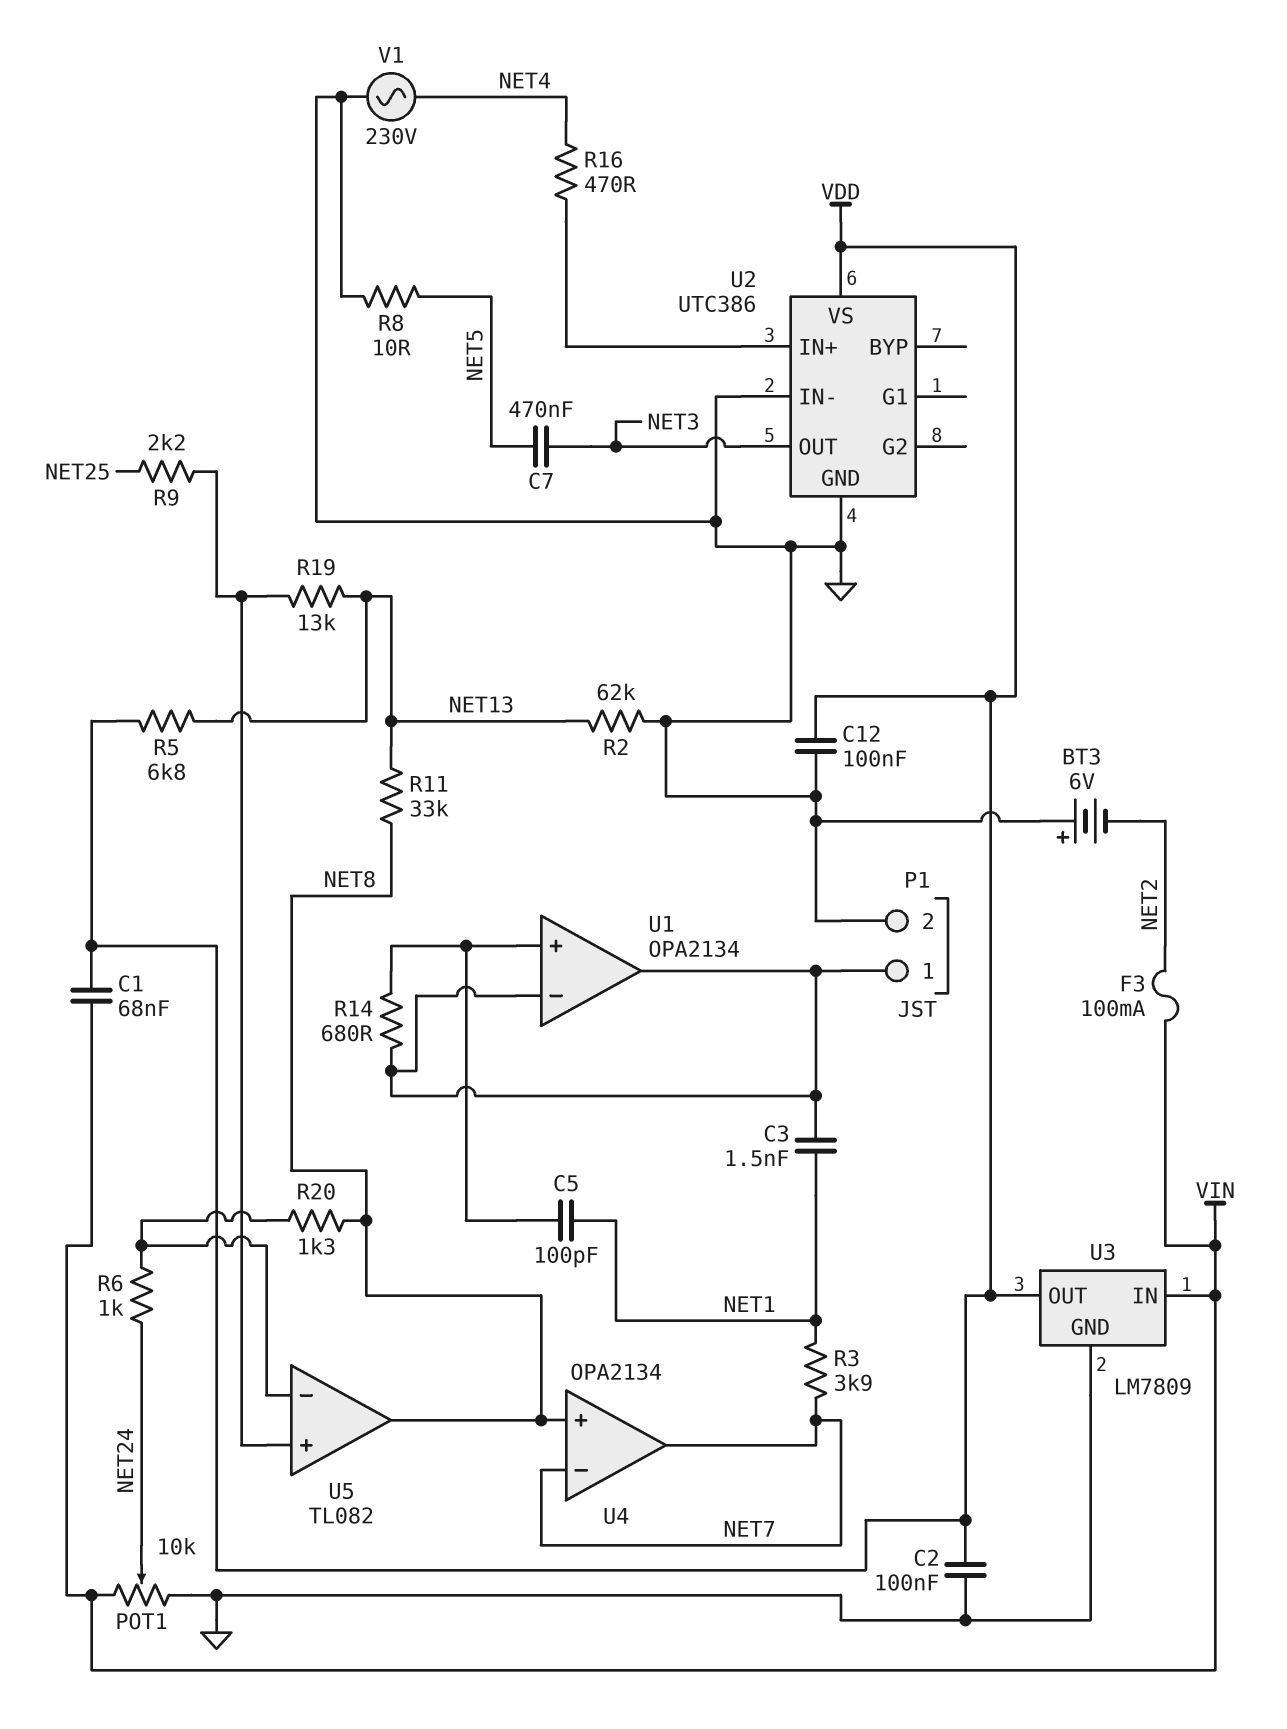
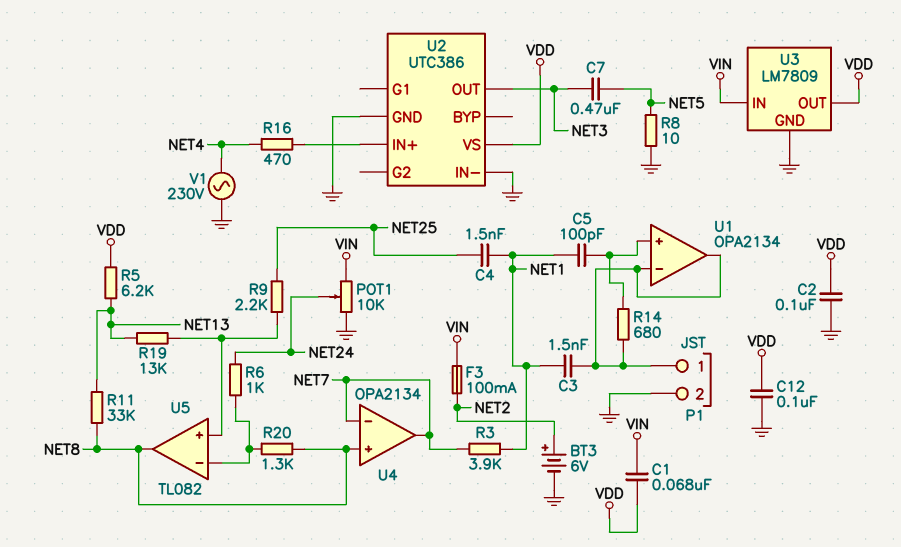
BT3: 6V (plus GND, minus NET2) -> 6V (plus NET2, minus GND)
C4: none -> 1.5nF (NET1, NET25)
R2: 62k (GND, NET13) -> none
R5: 6.8k (NET13, VDD) -> 6.2k (NET13, VDD)

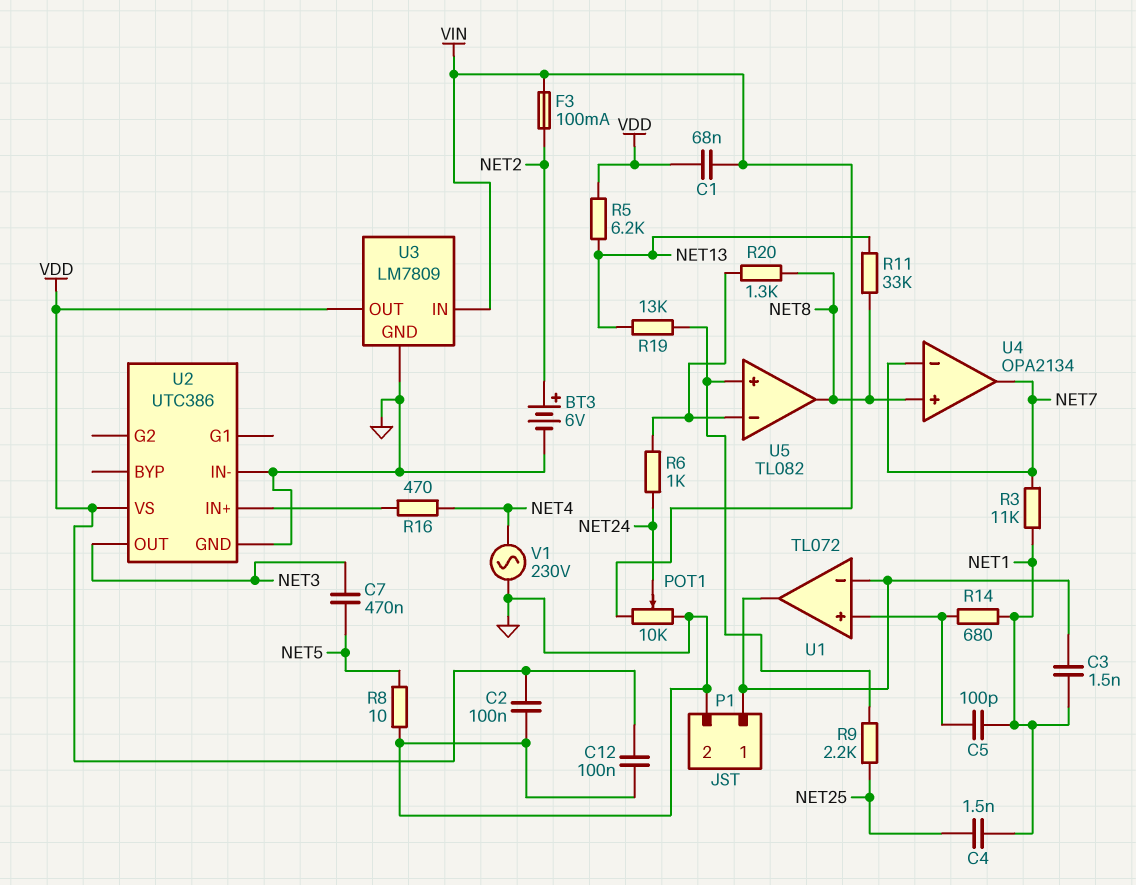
R3: 3.9k (NET1, NET7) -> 11k (NET1, NET7)
R14: 680 (P1/1, U1/in+) -> 680 (NET1, U1/in+)
U1: OPA2134 -> TL072

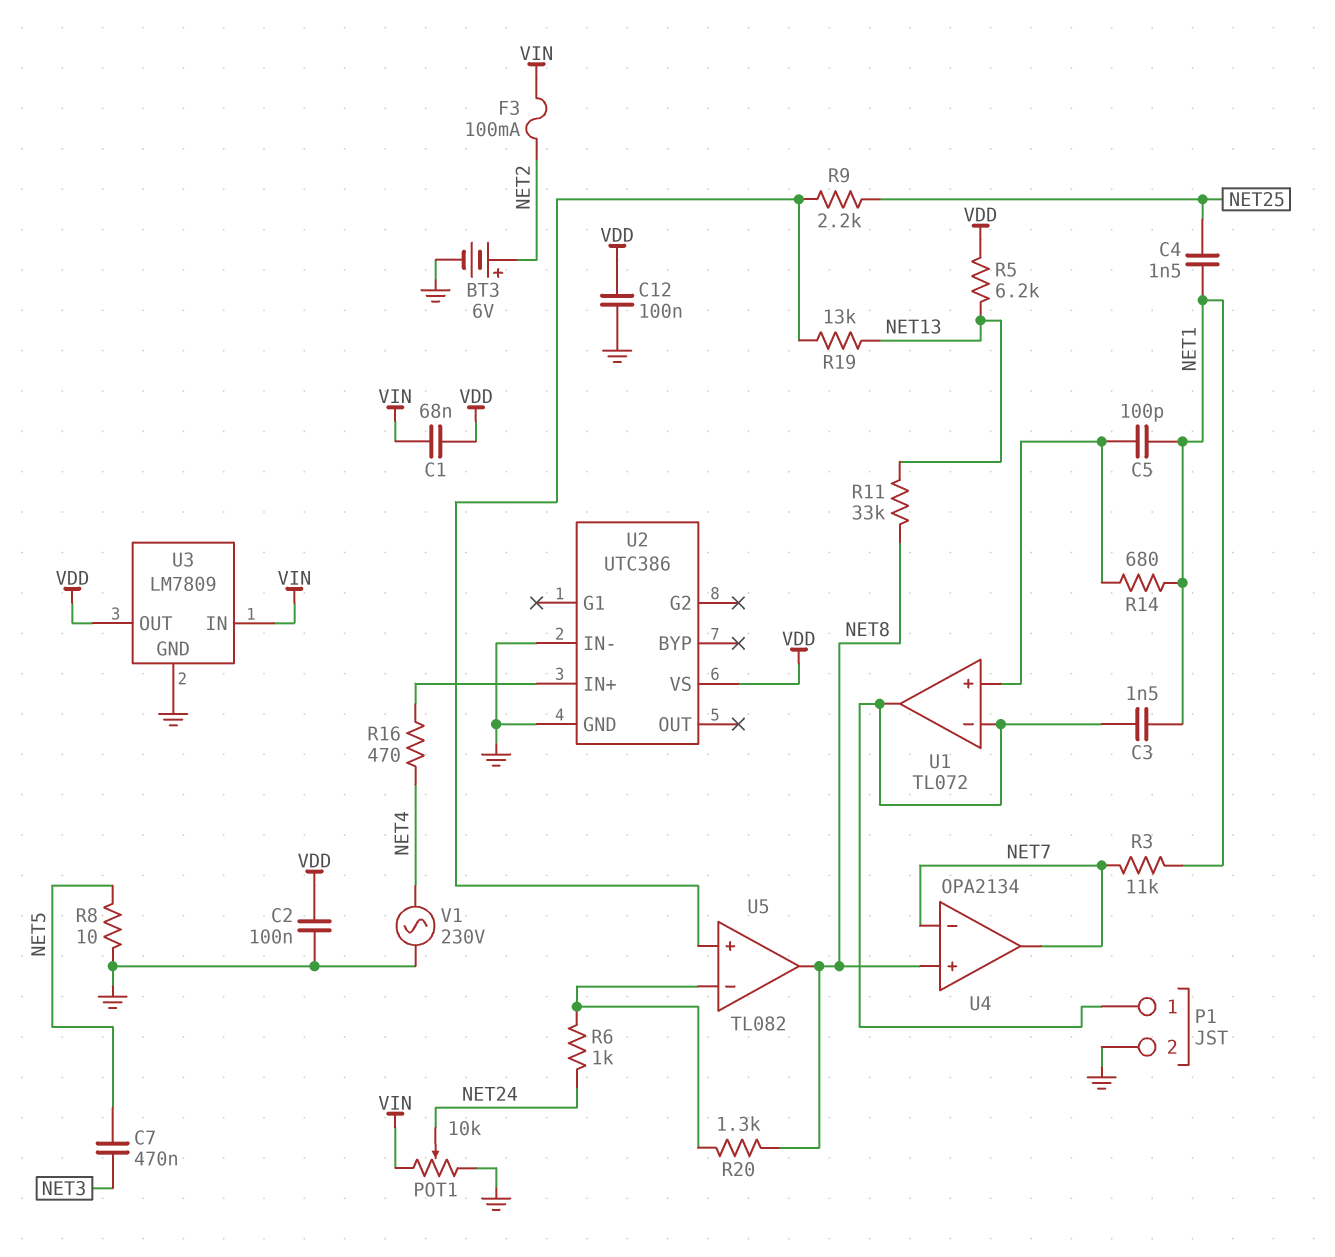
U2 pin OUT: NET3 -> none

